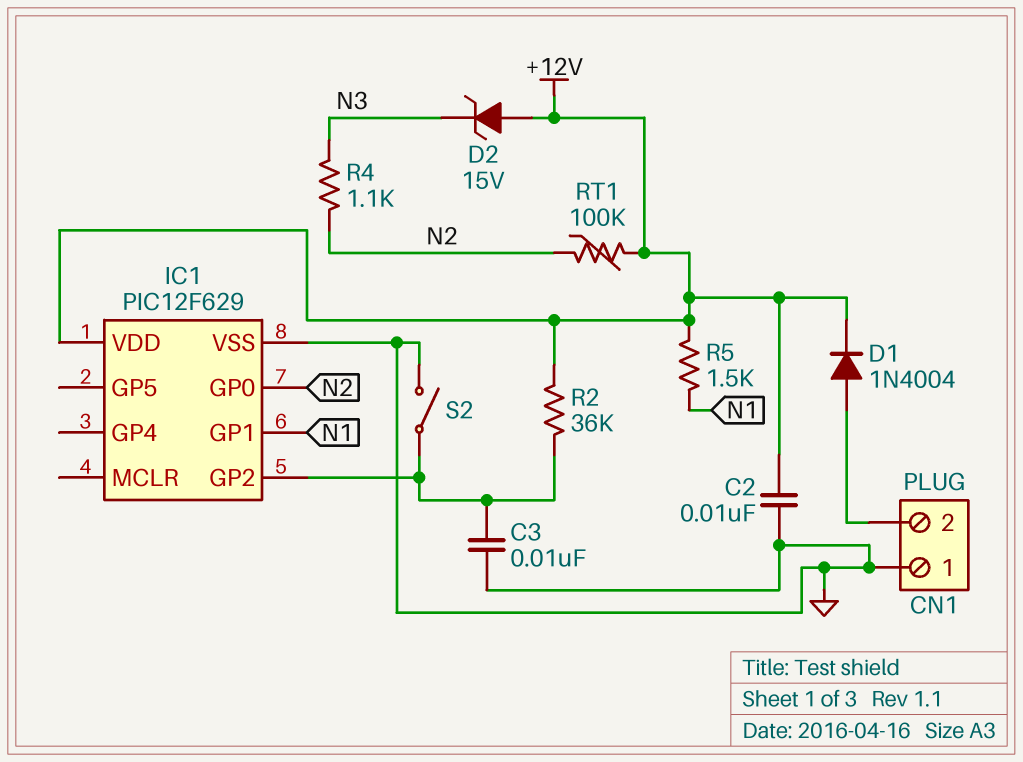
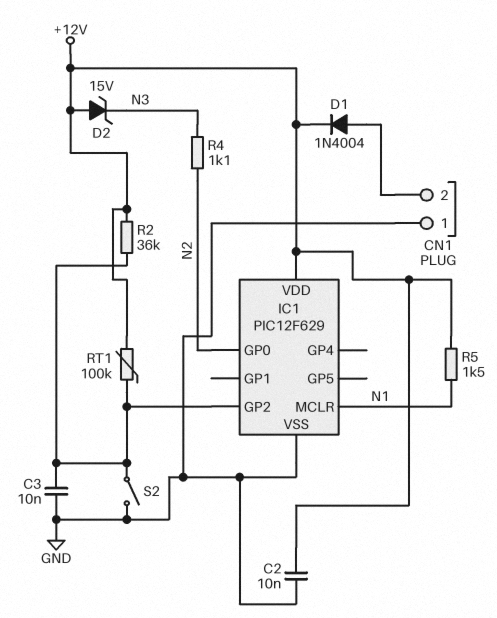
IC1 pin GP1: N1 -> none
IC1 pin MCLR: none -> N1
RT1: 100k (+12V, N2) -> 100k (+12V, IC1/GP2)

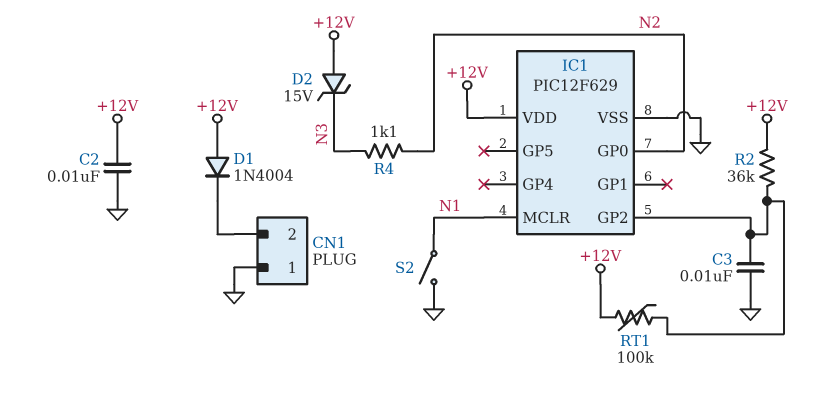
D1: diode 1N4004 (A CN1/2, K +12V) -> diode 1N4004 (A +12V, K CN1/2)
R5: 1.5k (+12V, N1) -> none
S2: switch (GND, IC1/GP2) -> switch (GND, N1)

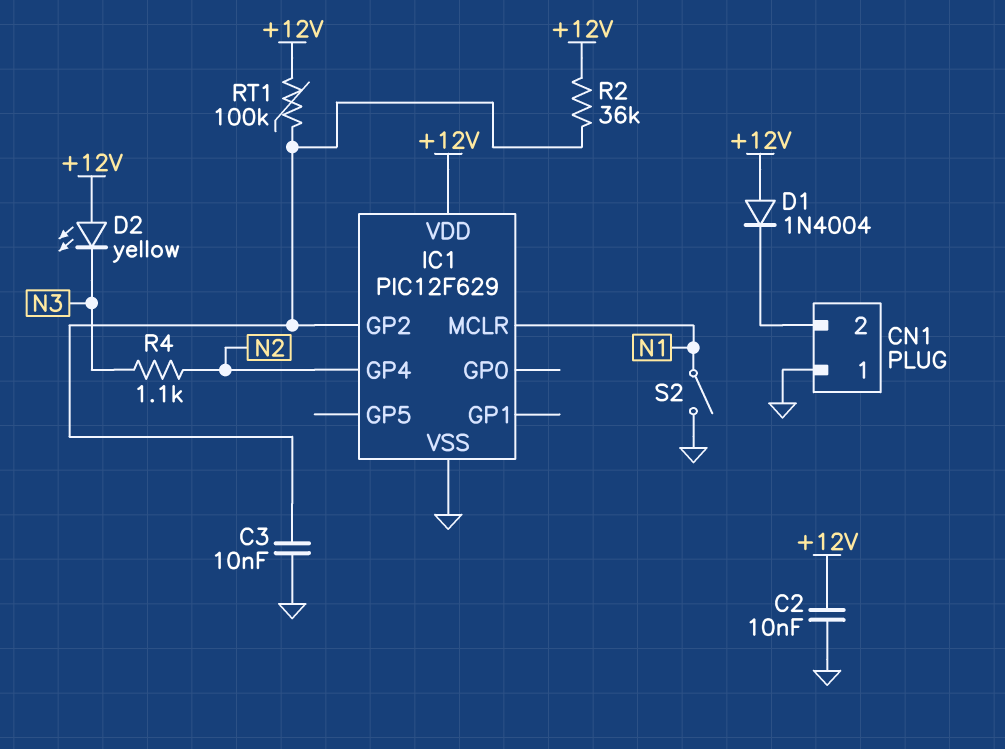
D2: zener 15V (A +12V, K N3) -> LED yellow (A +12V, K N3)
IC1 pin GP0: N2 -> none
IC1 pin GP4: none -> N2

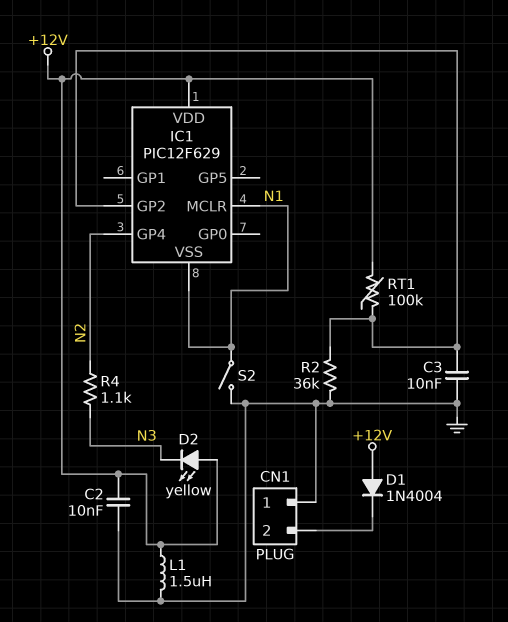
IC1 pin VSS: GND -> N1
L1: none -> 1.5uH (+12V, GND)
R2: 36k (+12V, IC1/GP2) -> 36k (GND, IC1/GP2)

